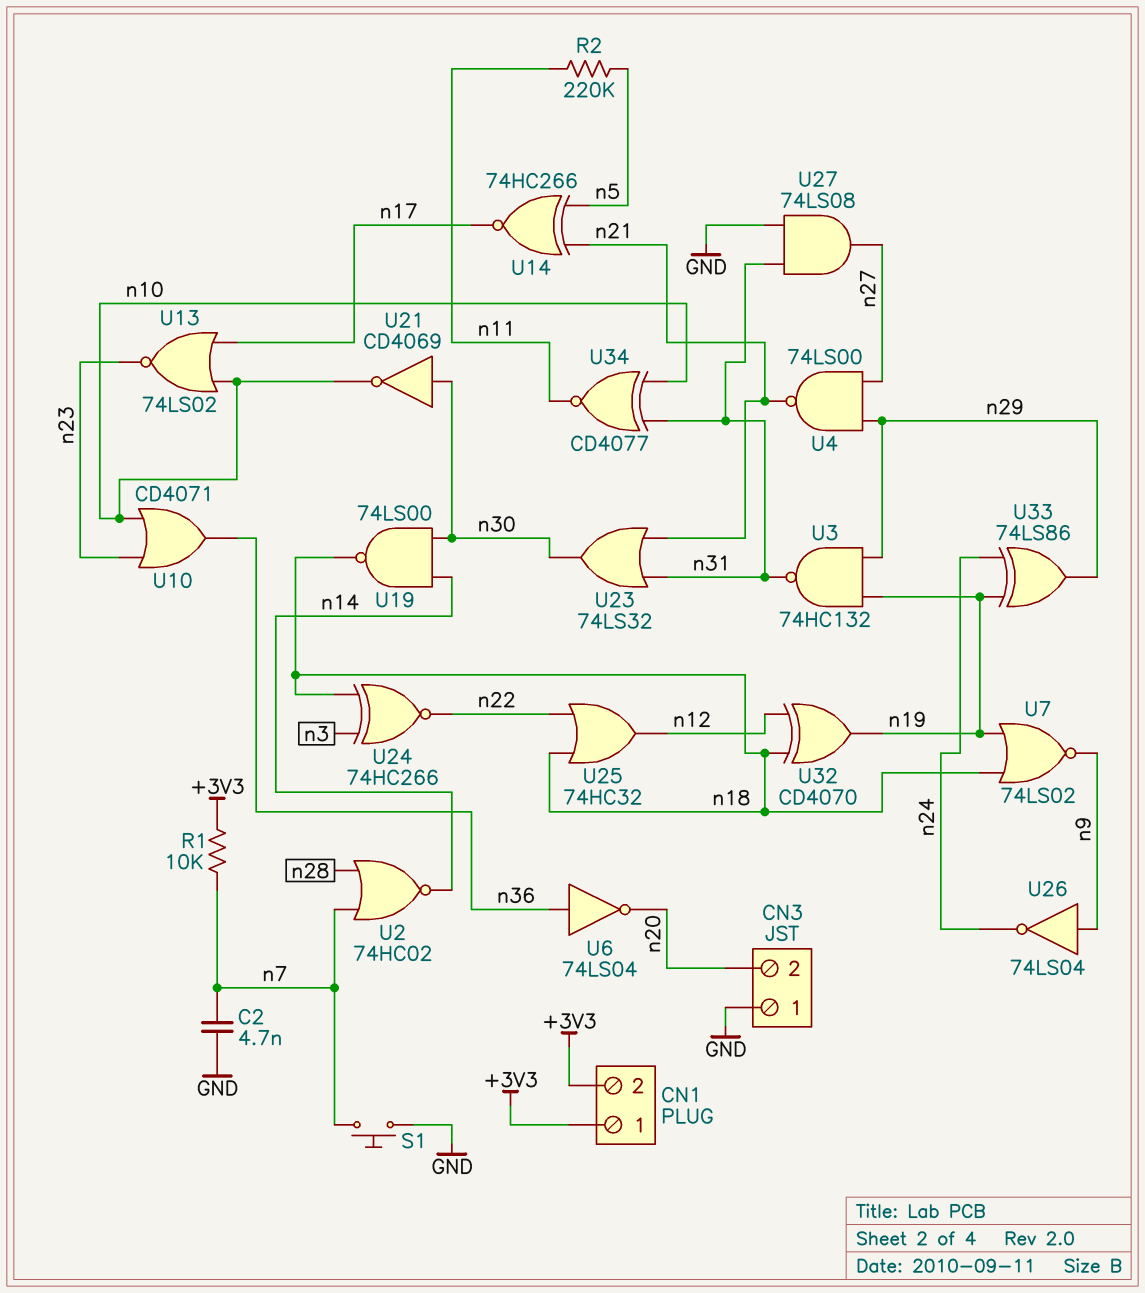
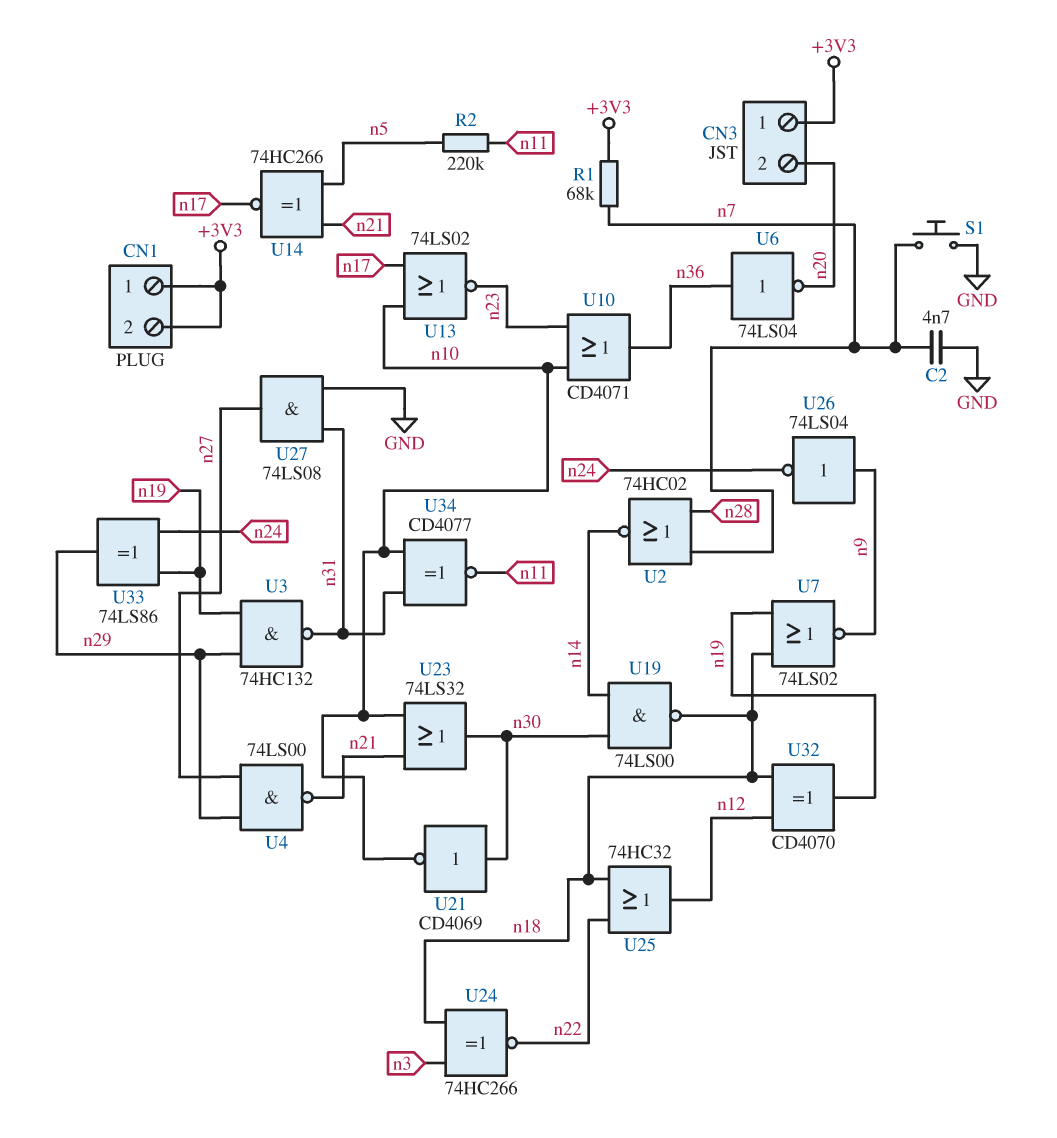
CN3 pin 1: GND -> +3V3
R1: 10k (+3V3, n7) -> 68k (+3V3, n7)
U23: OR 74LS32 (in n21, in n31, out n30) -> OR 74LS32 (in n10, in n21, out n30)

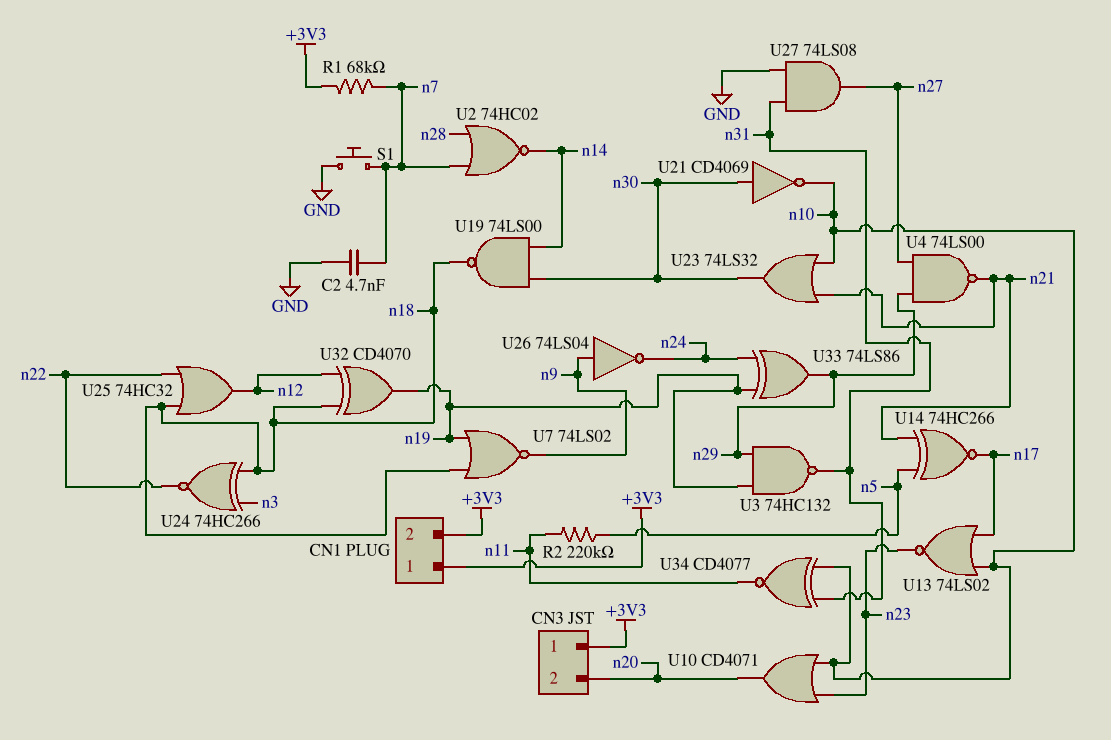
U6: NOT 74LS04 (in n36, out n20) -> none
U10: OR CD4071 (in n10, in n23, out n36) -> OR CD4071 (in n10, in n23, out n20)

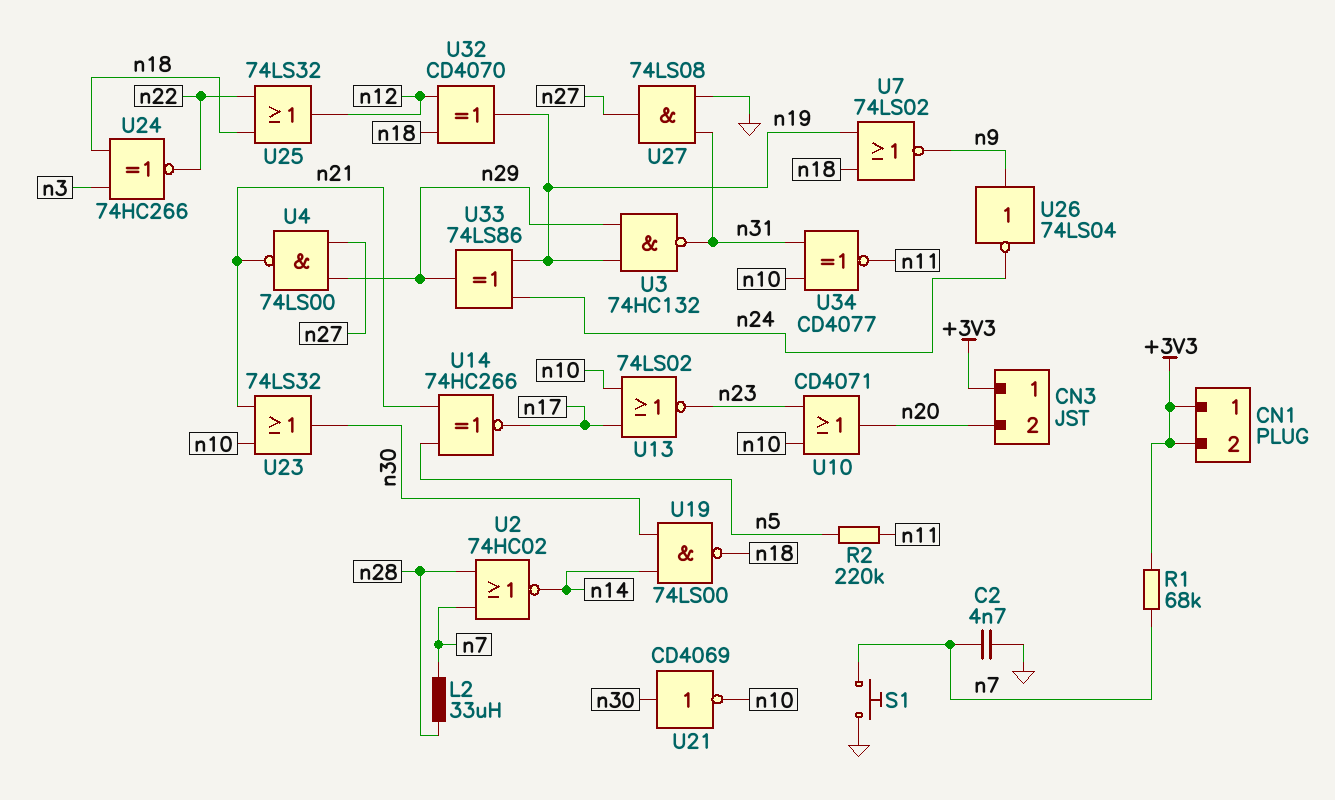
L2: none -> 33uH (n7, n28)
U25: OR 74HC32 (in n18, in n22, out n12) -> OR 74LS32 (in n18, in n22, out n12)

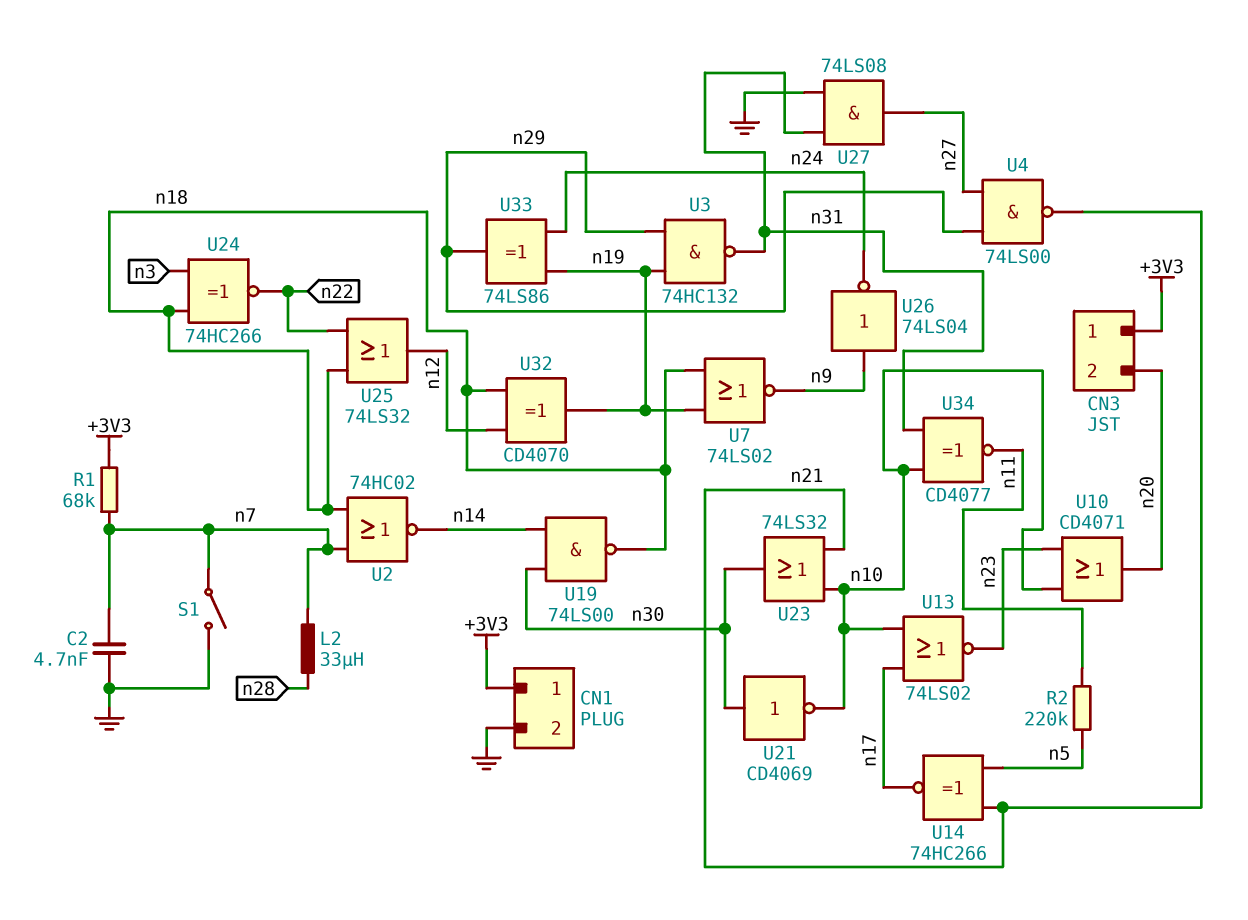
CN1 pin 2: +3V3 -> GND
S1: button (GND, n7) -> switch (GND, n7)
U2: NOR 74HC02 (in n7, in n28, out n14) -> NOR 74HC02 (in n7, in n18, out n14)

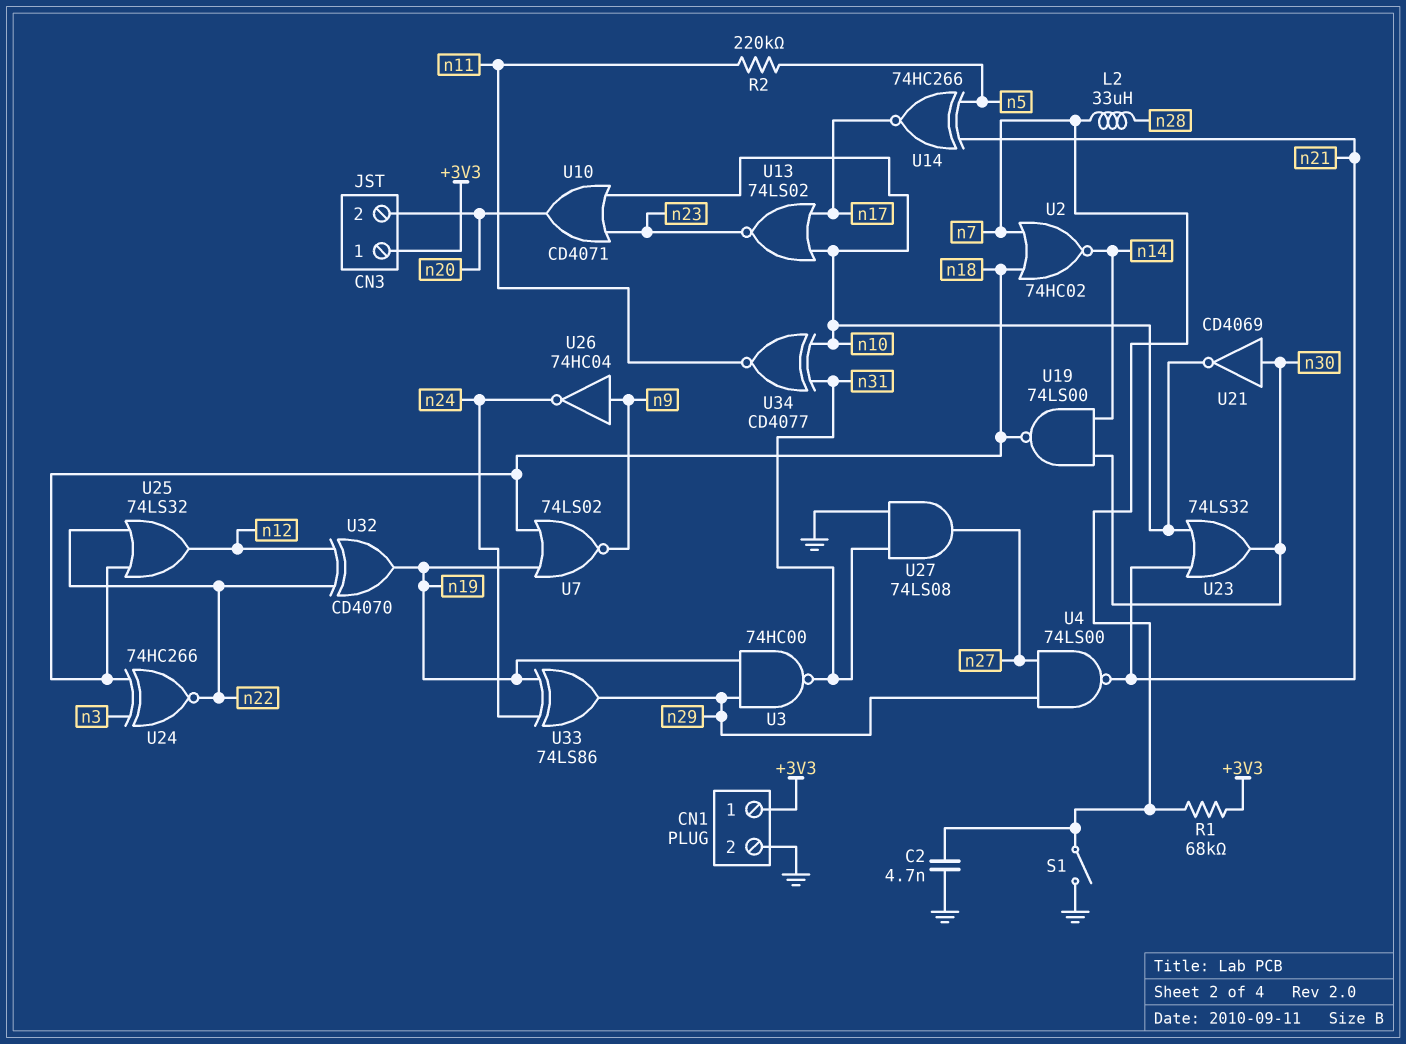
U3: NAND 74HC132 (in n19, in n29, out n31) -> NAND 74HC00 (in n19, in n29, out n31)
U26: NOT 74LS04 (in n9, out n24) -> NOT 74HC04 (in n9, out n24)
U32: XOR CD4070 (in n12, in n18, out n19) -> XOR CD4070 (in n12, in n22, out n19)

